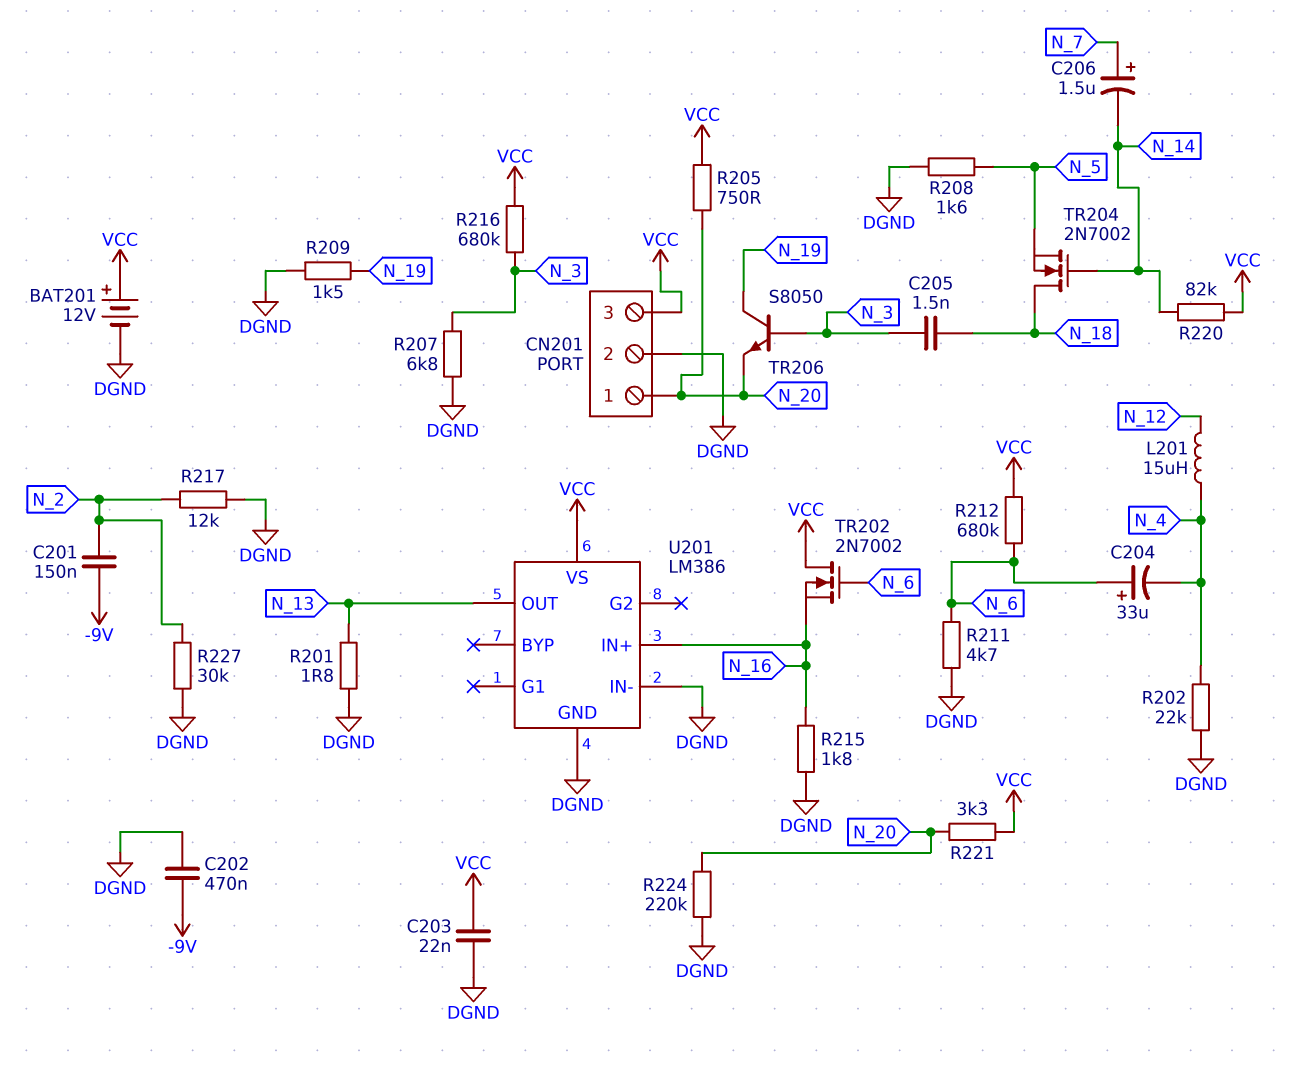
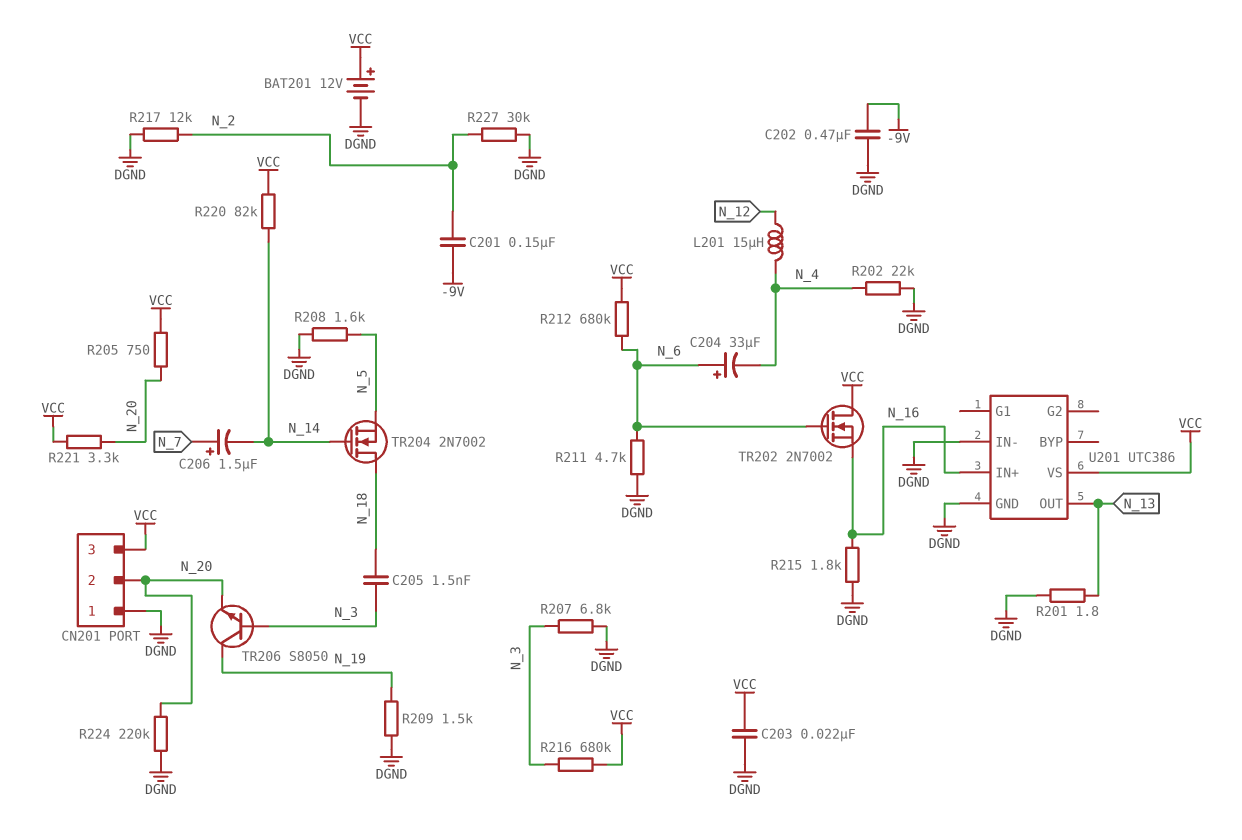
CN201 pin 1: N_20 -> DGND
CN201 pin 2: DGND -> N_20
U201: LM386 -> UTC386

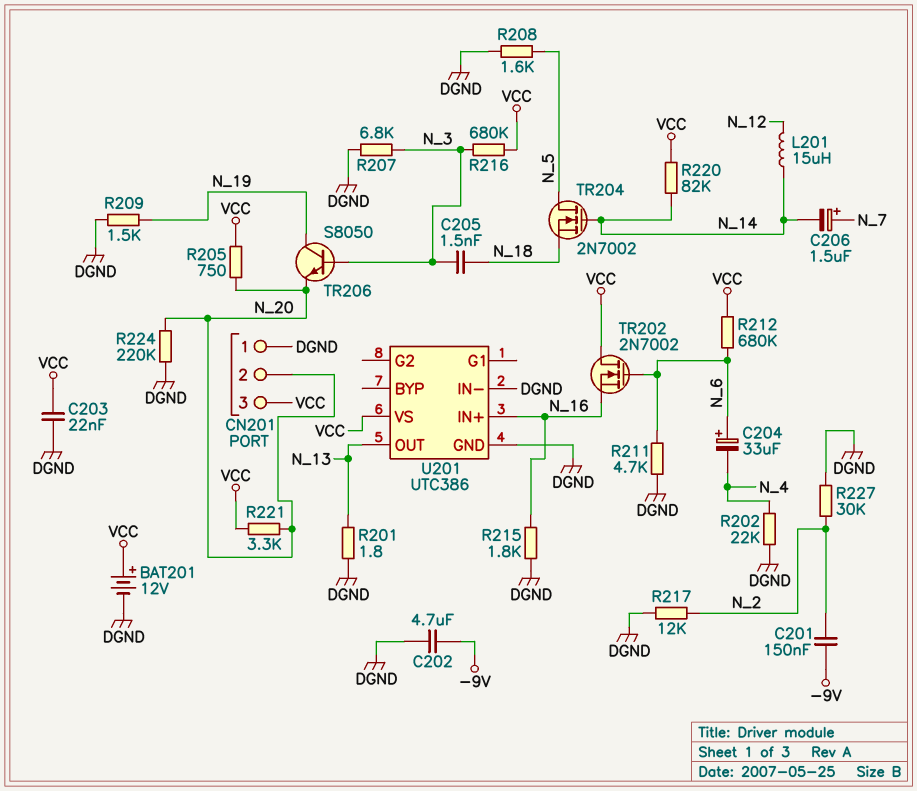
C202: 470nF (-9V, DGND) -> 4.7uF (-9V, DGND)
L201: 15uH (N_4, N_12) -> 15uH (N_12, N_14)
TR204: NMOS 2N7002 (G N_14, D N_18, S N_5) -> NMOS 2N7002 (G N_14, D N_5, S N_18)

